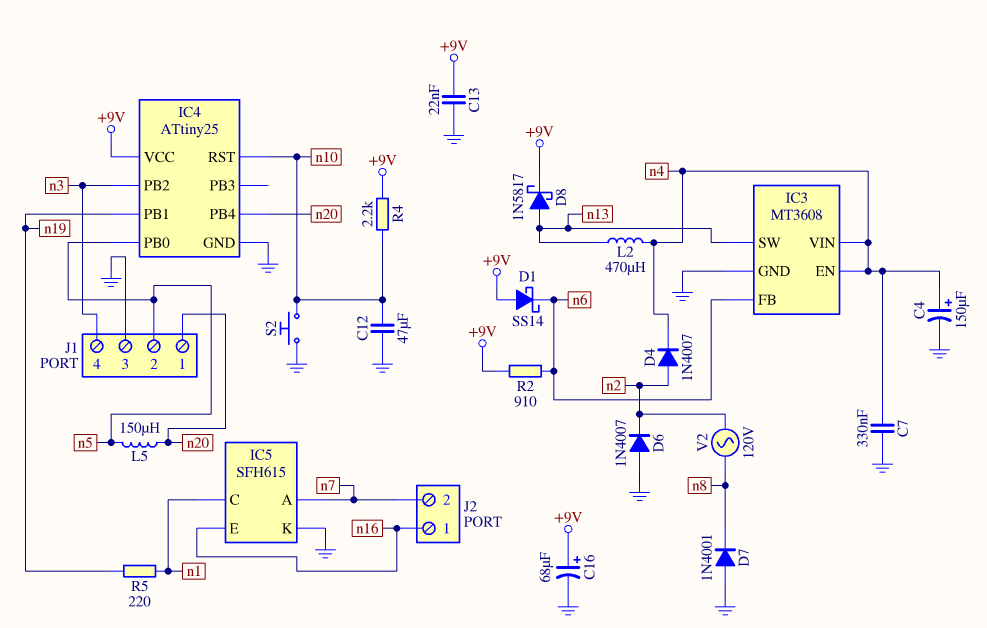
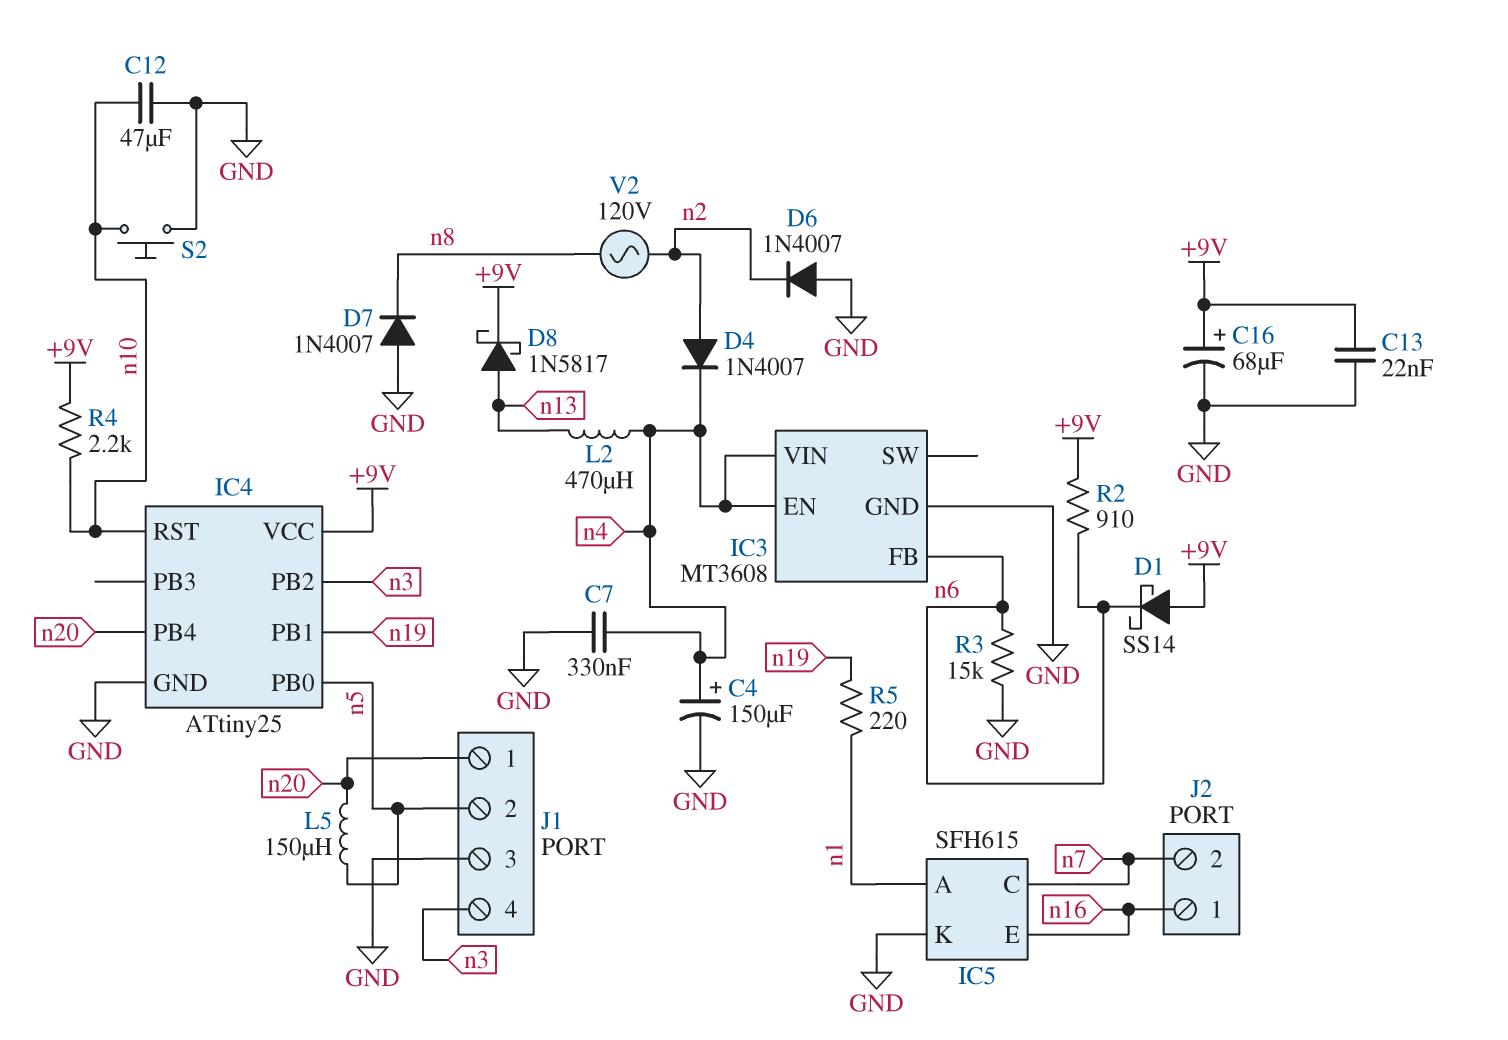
D7: diode 1N4001 (A GND, K n8) -> diode 1N4007 (A GND, K n8)
IC3 pin SW: n13 -> none
IC5 pin A: n7 -> n1
IC5 pin C: n1 -> n7
R3: none -> 15k (GND, n6)

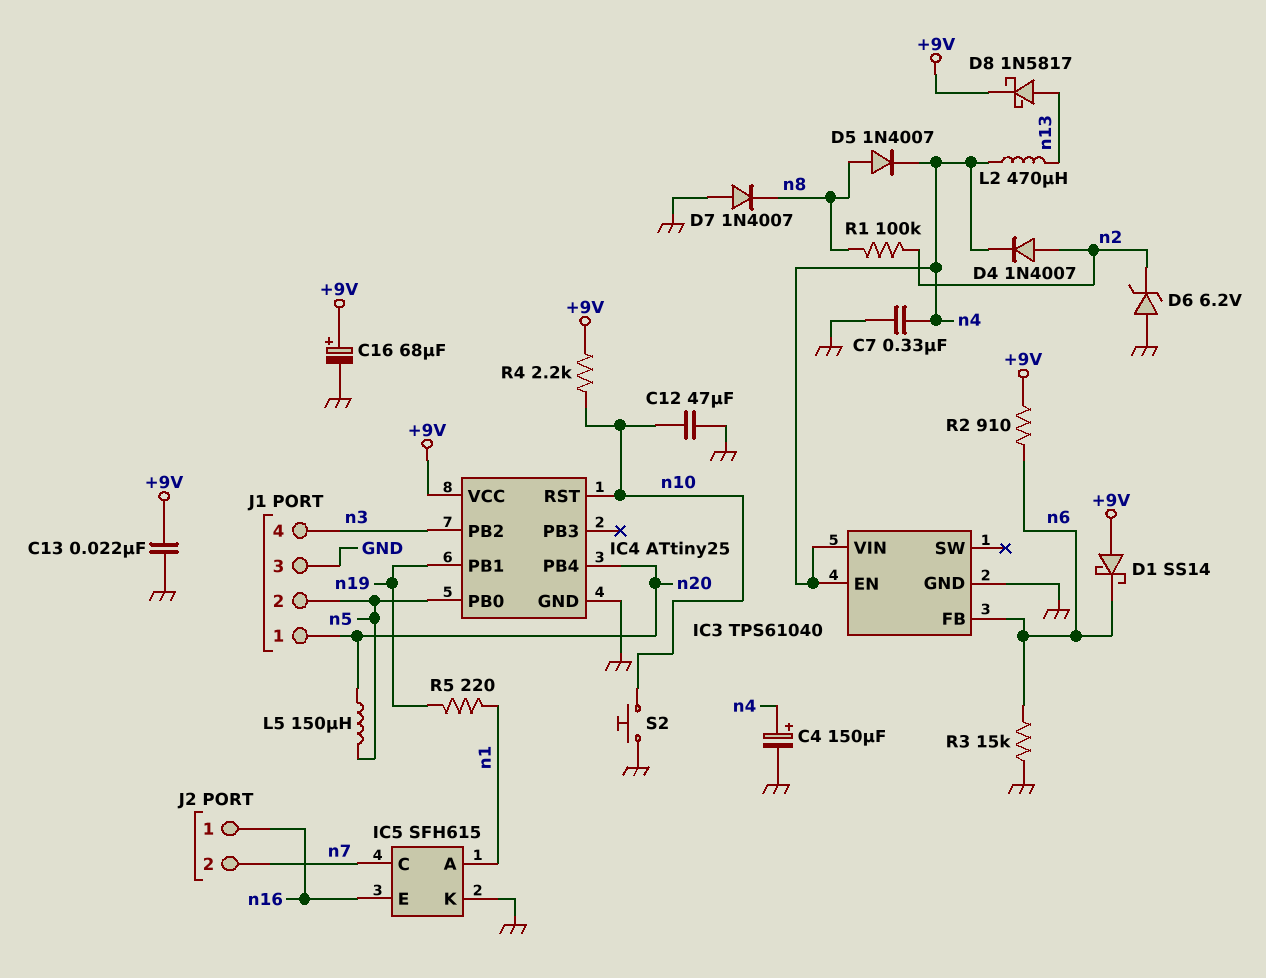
D5: none -> diode 1N4007 (A n8, K n4)
D6: diode 1N4007 (A GND, K n2) -> zener 6.2V (A GND, K n2)
IC3: MT3608 -> TPS61040
R1: none -> 100k (n2, n8)
V2: AC 120V (n2, n8) -> none

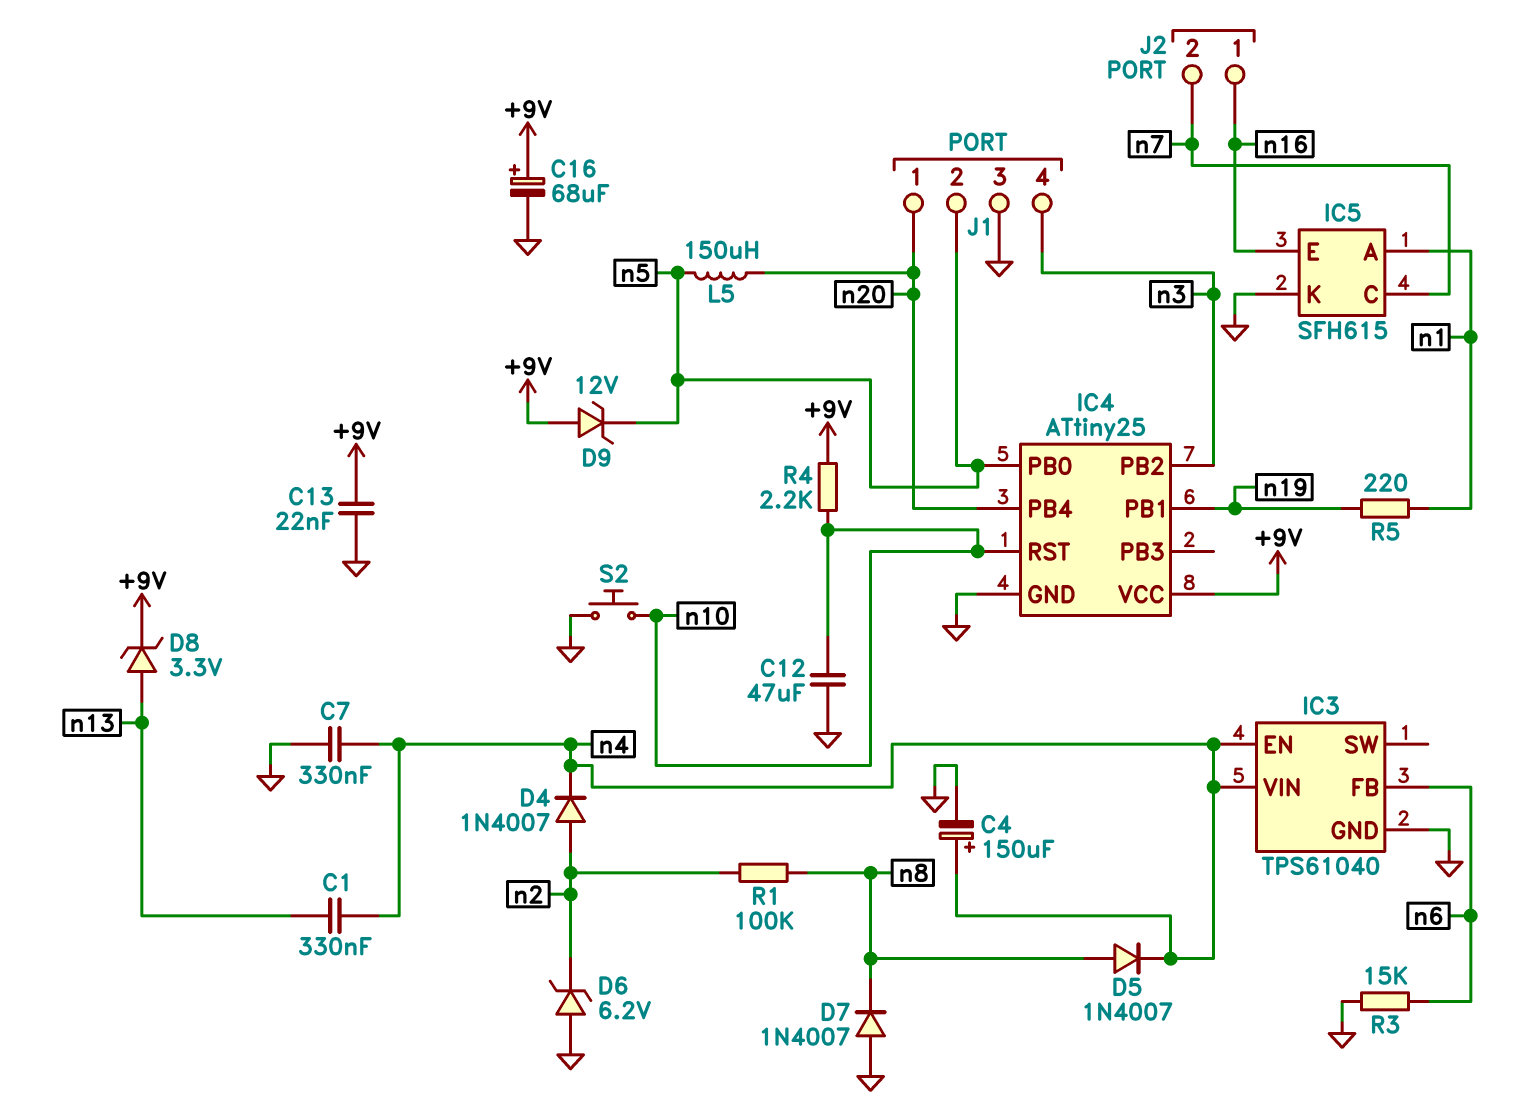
C1: none -> 330nF (n4, n13)
D1: schottky SS14 (A +9V, K n6) -> none
D8: schottky 1N5817 (A n13, K +9V) -> zener 3.3V (A n13, K +9V)
D9: none -> zener 12V (A +9V, K n5)
L2: 470uH (n4, n13) -> none
R2: 910 (+9V, n6) -> none

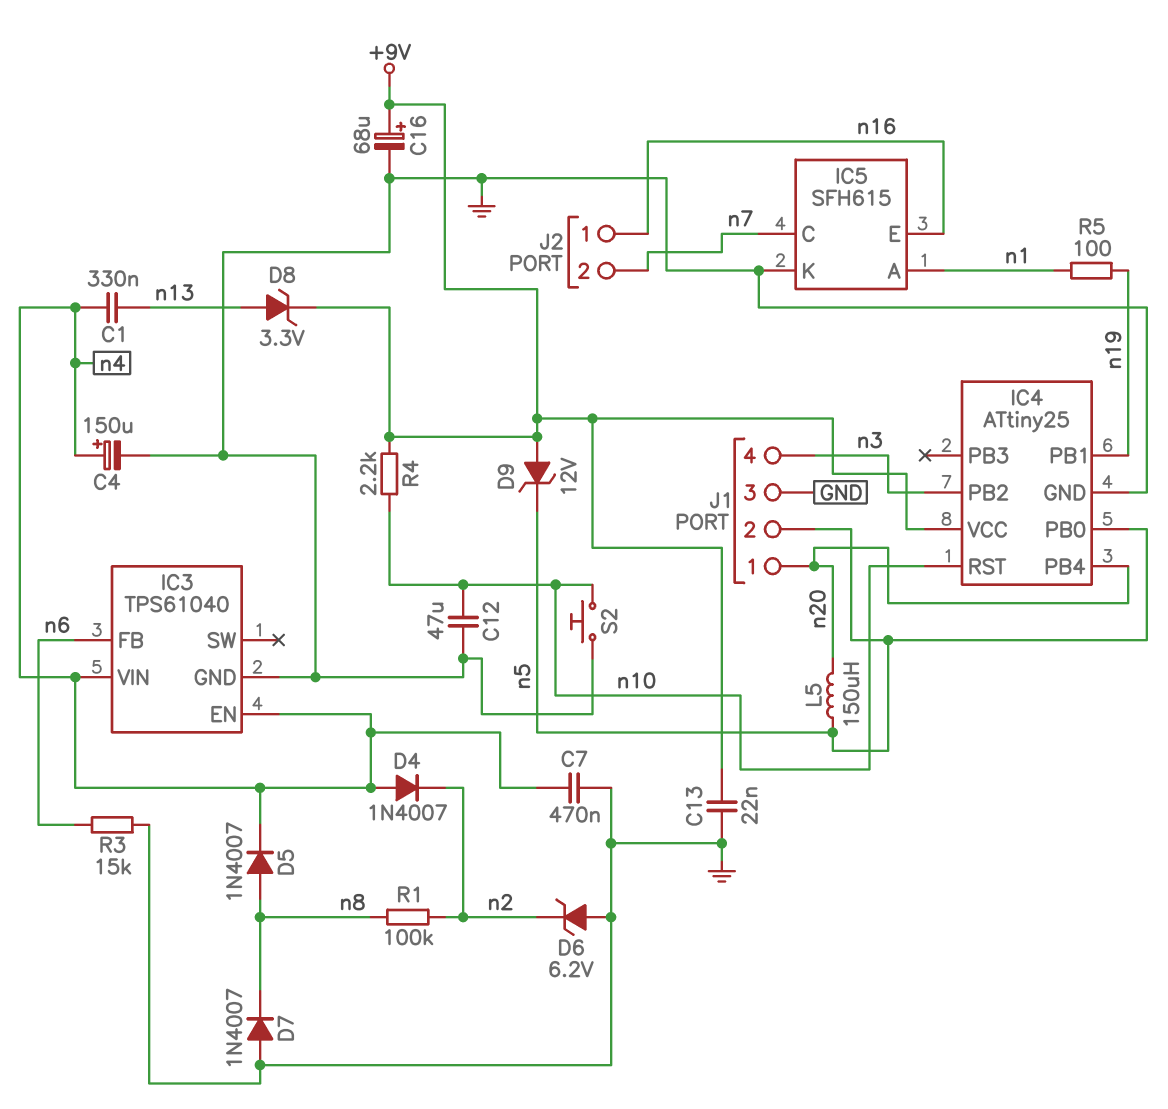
C7: 330nF (GND, n4) -> 470nF (GND, n4)
D4: diode 1N4007 (A n2, K n4) -> diode 1N4007 (A n4, K n2)
R5: 220 (n1, n19) -> 100 (n1, n19)

